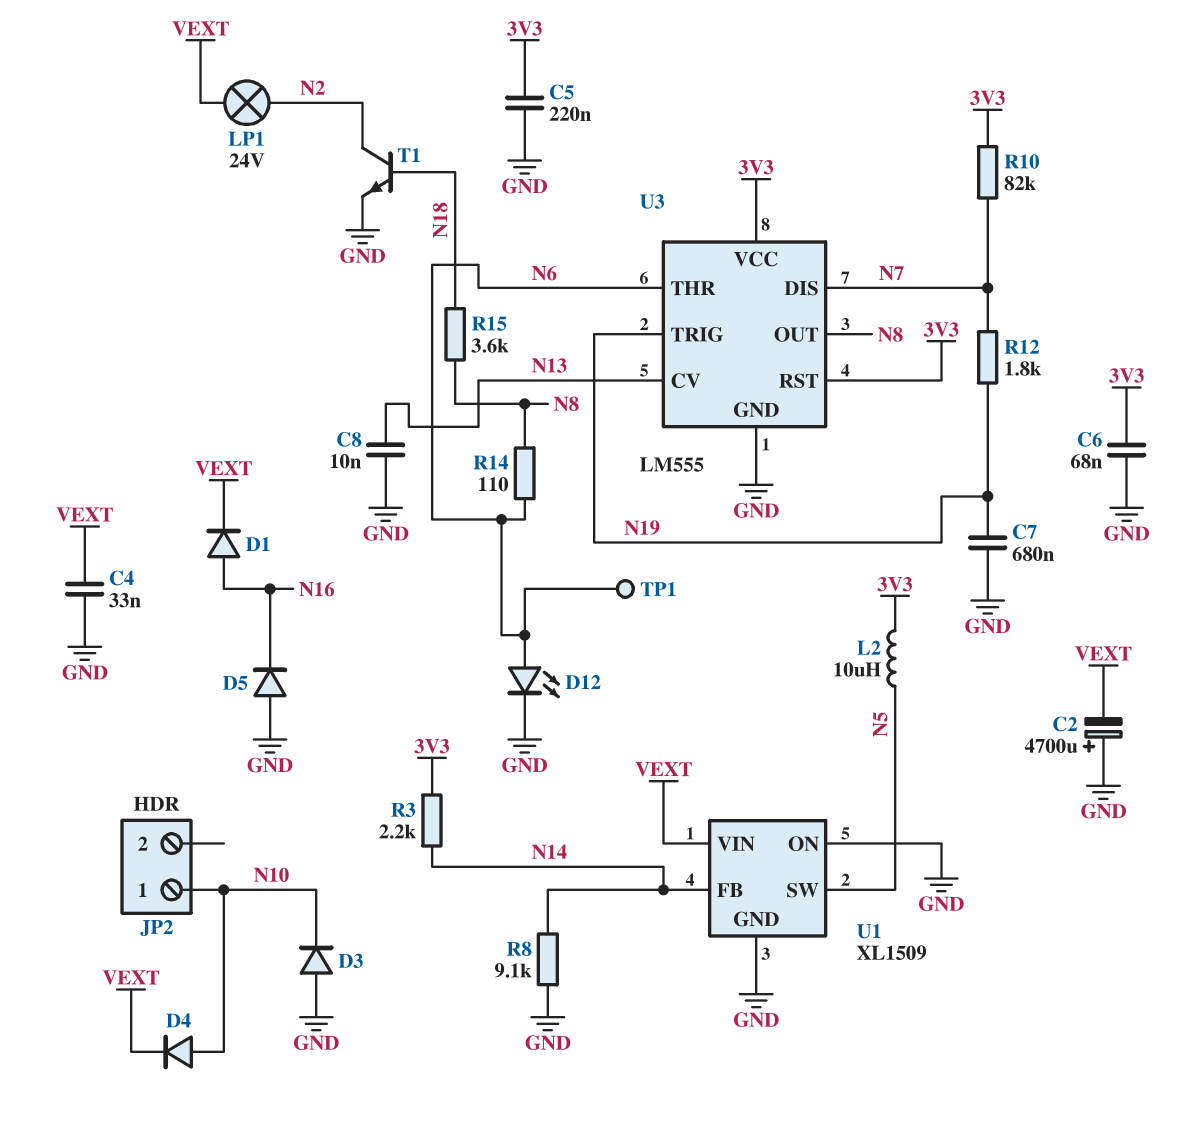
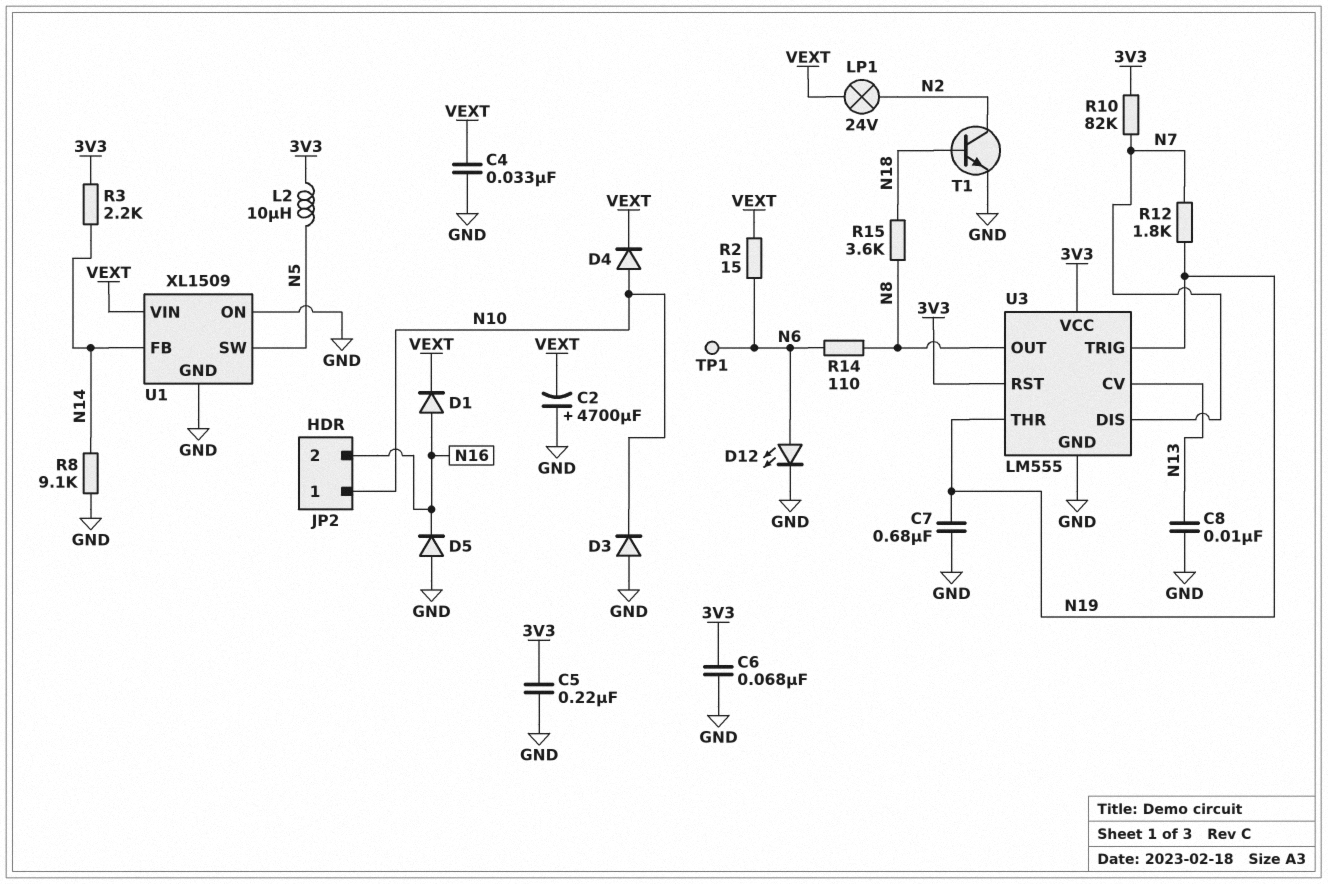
JP2 pin 2: none -> N16
R2: none -> 15 (N6, VEXT)
U3 pin THR: N6 -> N19

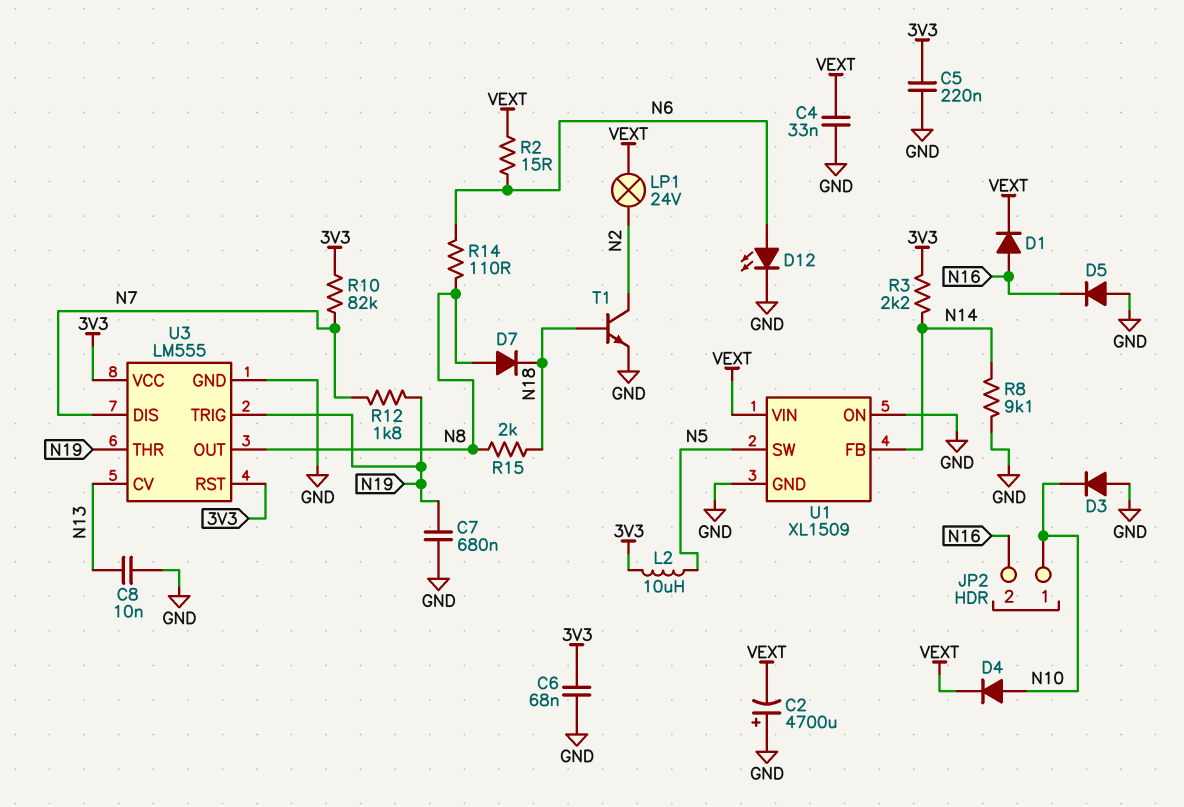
D7: none -> diode (A N8, K N18)
R15: 3.6k (N8, N18) -> 2k (N8, N18)
TP1: test point (N6) -> none

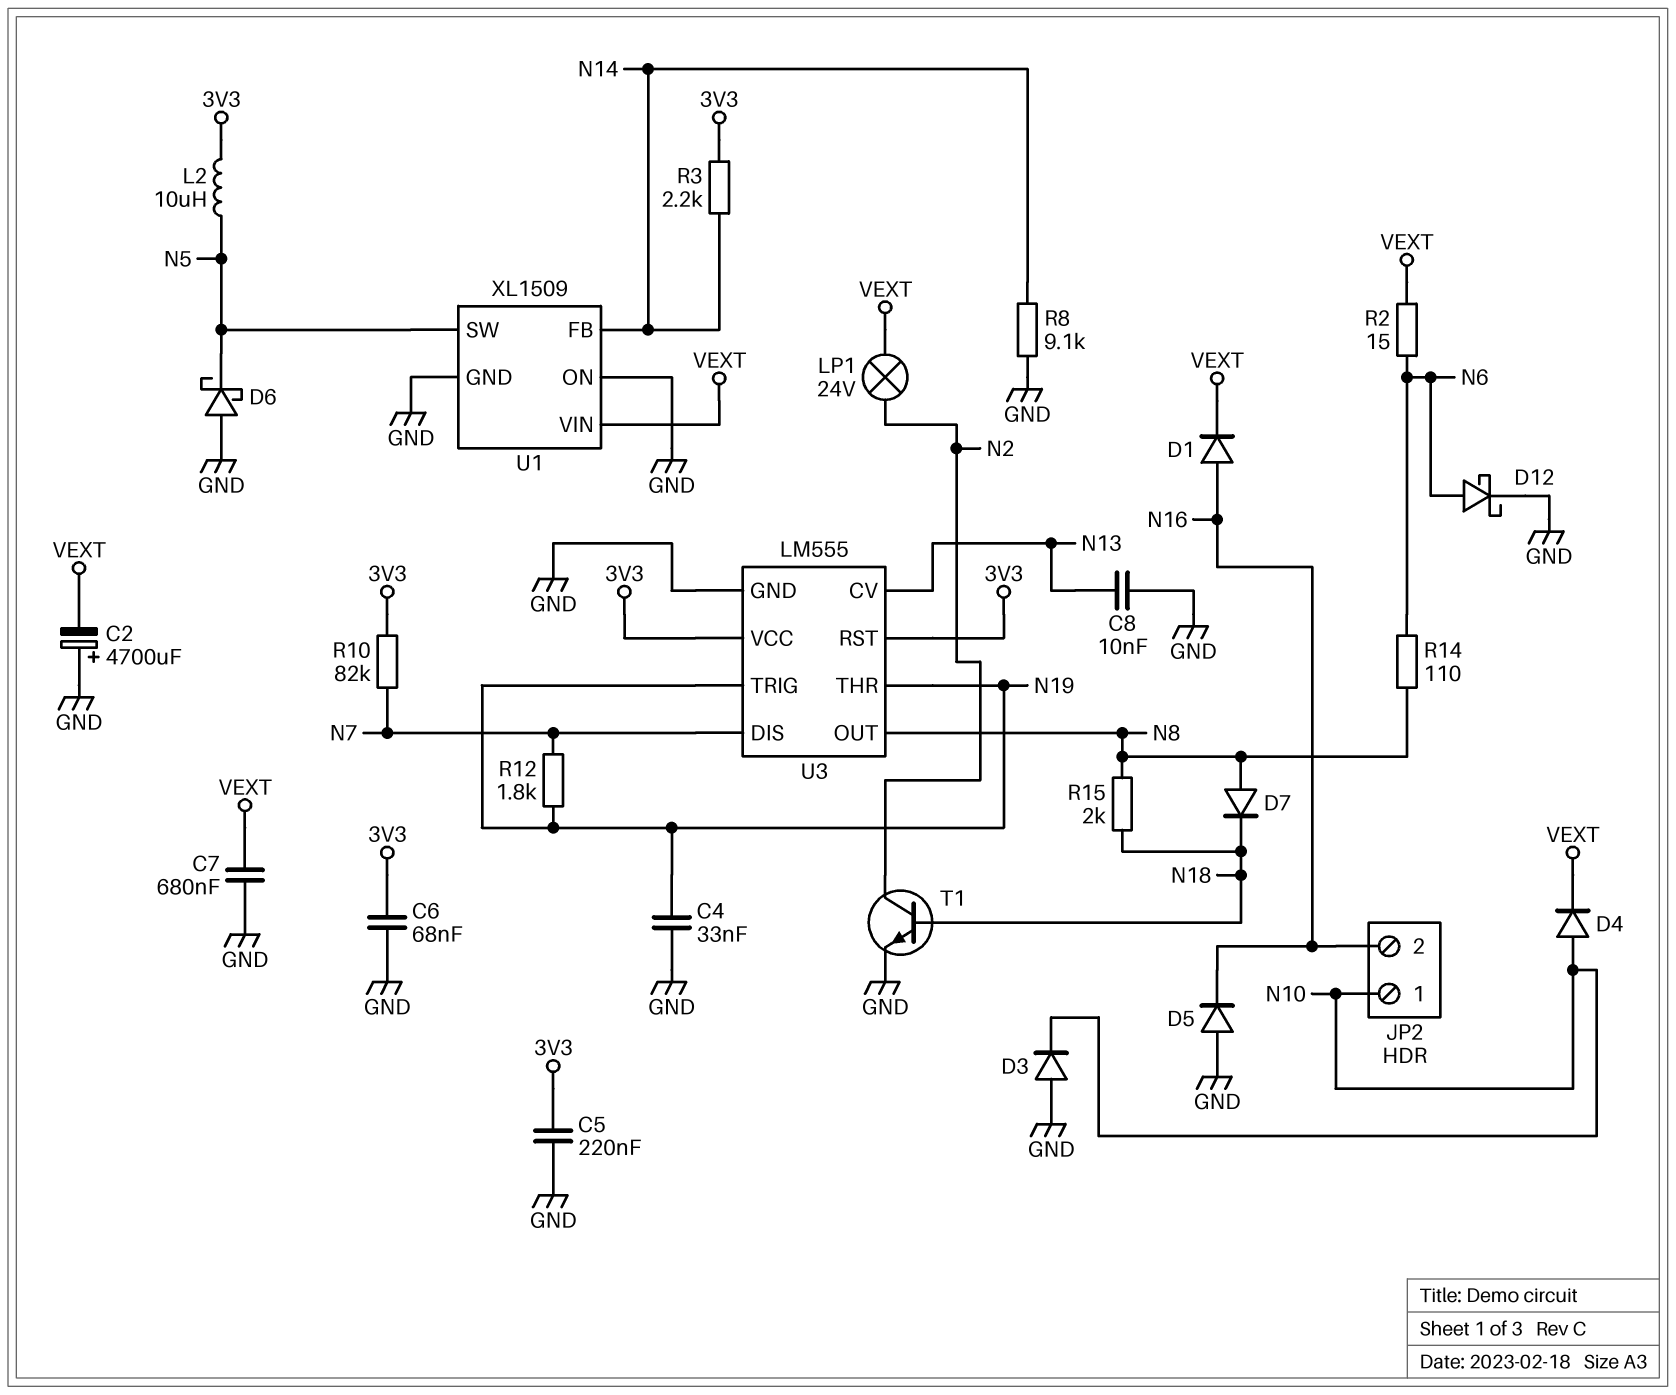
C4: 33nF (GND, VEXT) -> 33nF (GND, N19)
C7: 680nF (GND, N19) -> 680nF (GND, VEXT)
D6: none -> schottky (A GND, K N5)
D12: LED (A N6, K GND) -> schottky (A N6, K GND)

